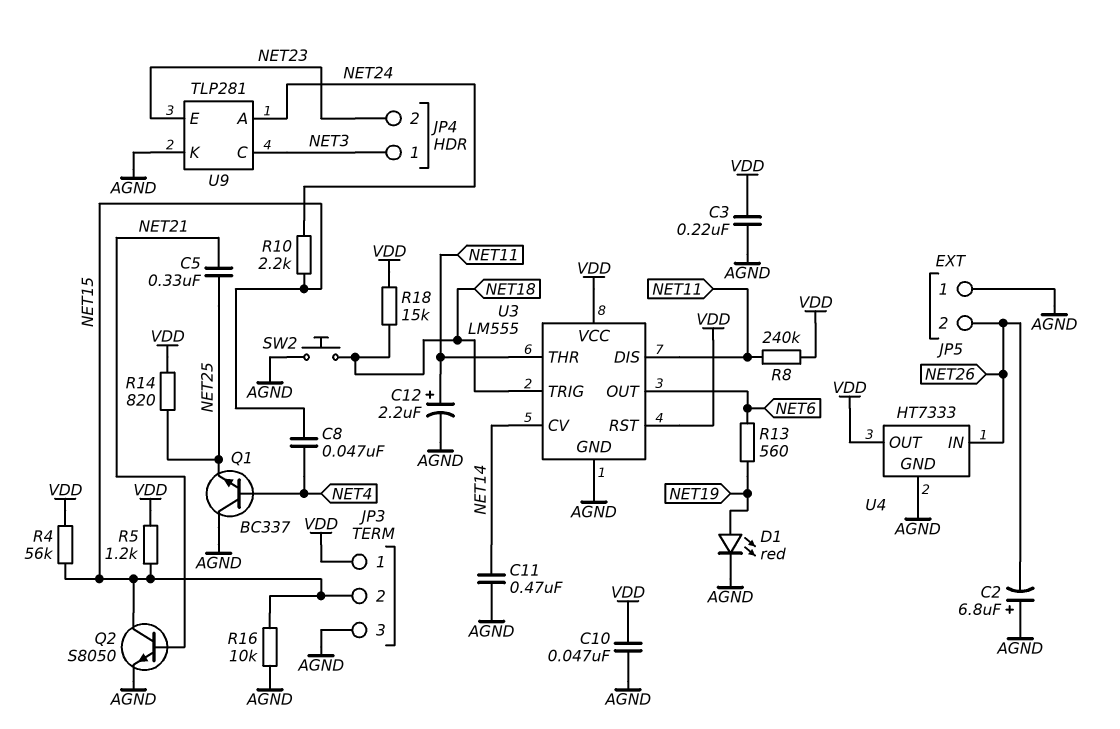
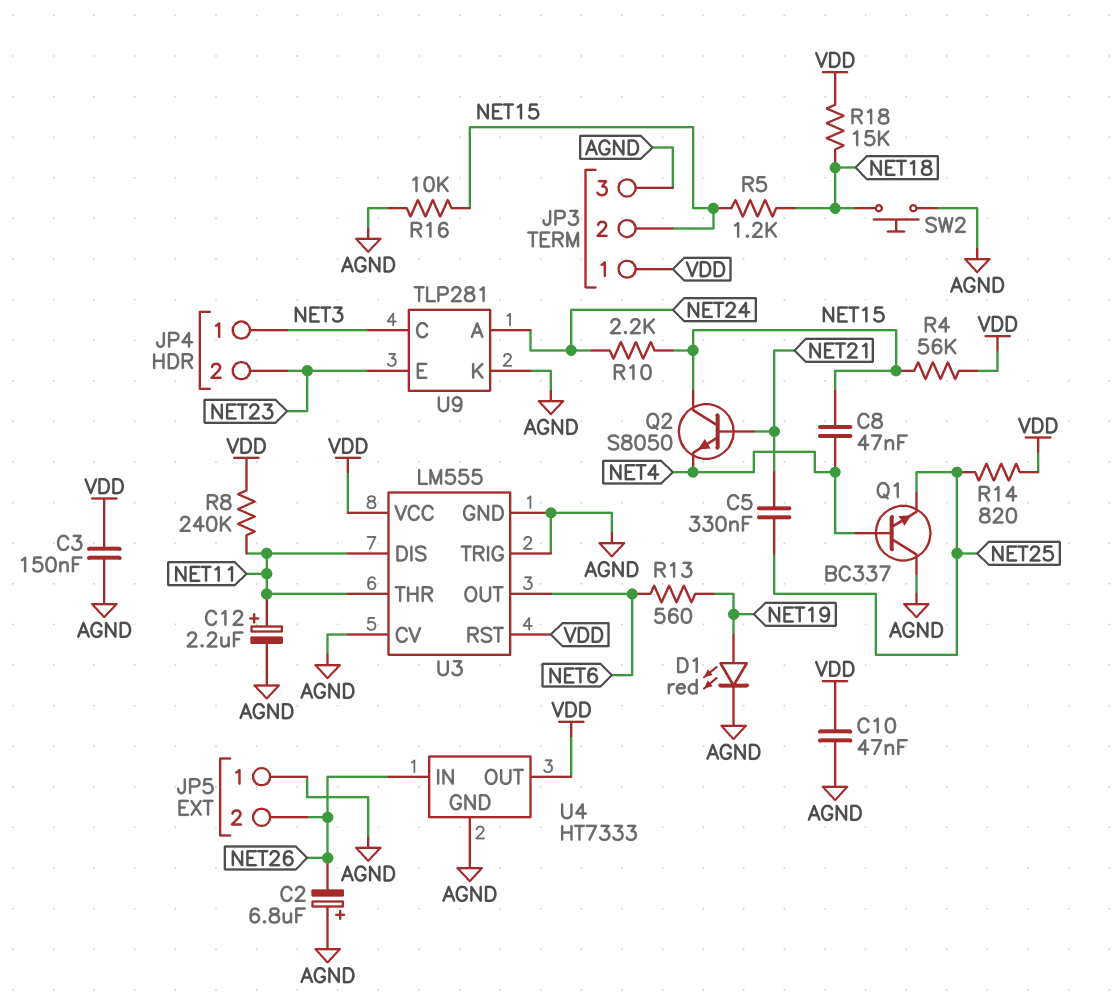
C3: 220nF (AGND, VDD) -> 150nF (AGND, VDD)
C11: 470nF (AGND, NET14) -> none
Q2: NPN S8050 (B NET21, C NET15, E AGND) -> NPN S8050 (B NET21, C NET15, E NET4)
R5: 1.2k (NET15, VDD) -> 1.2k (NET15, NET18)
U3 pin CV: NET14 -> AGND
U3 pin TRIG: NET18 -> AGND

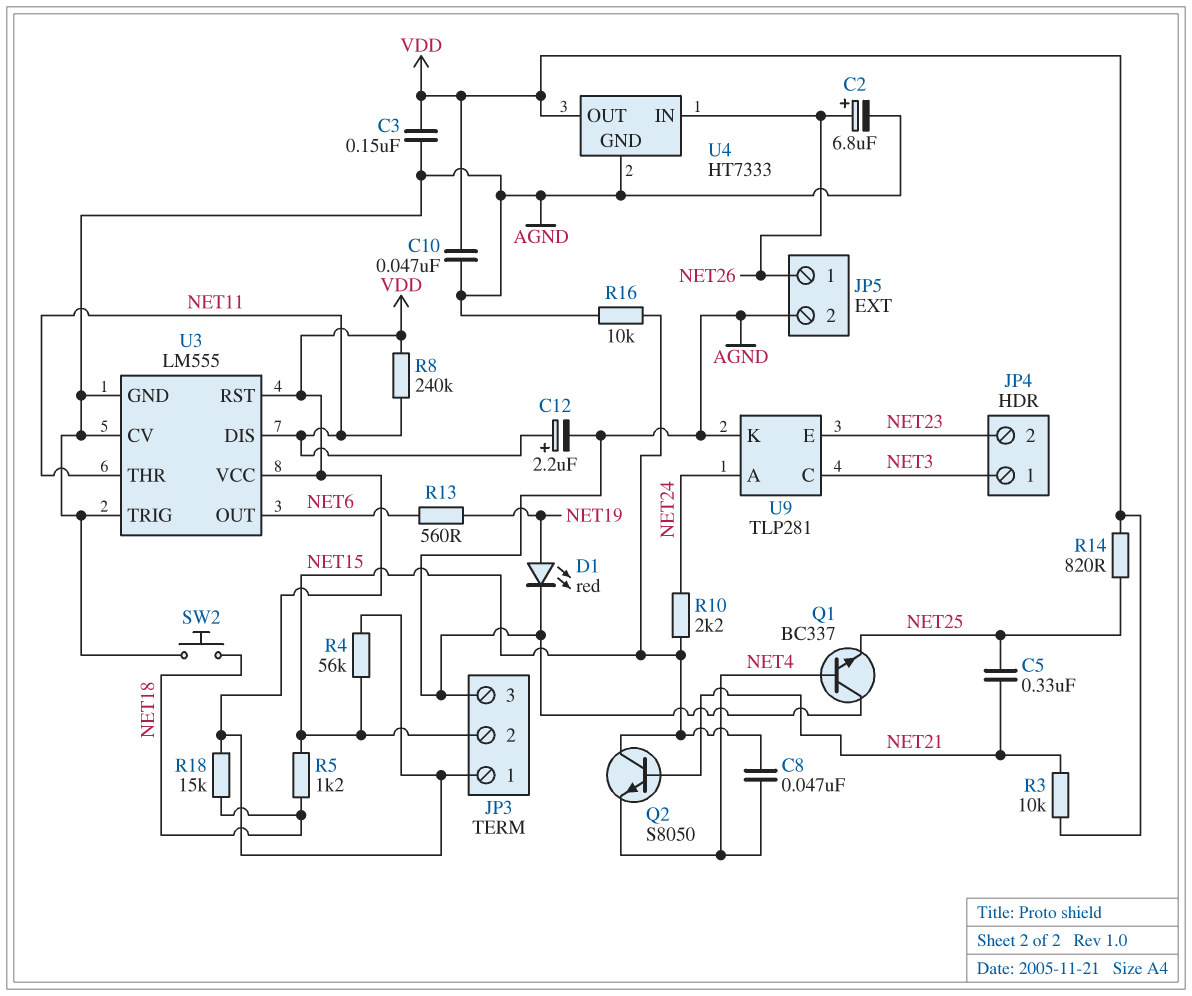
C2: 6.8uF (plus AGND, minus NET26) -> 6.8uF (plus NET26, minus AGND)
JP5 pin 1: AGND -> NET26
JP5 pin 2: NET26 -> AGND
R3: none -> 10k (NET21, VDD)

